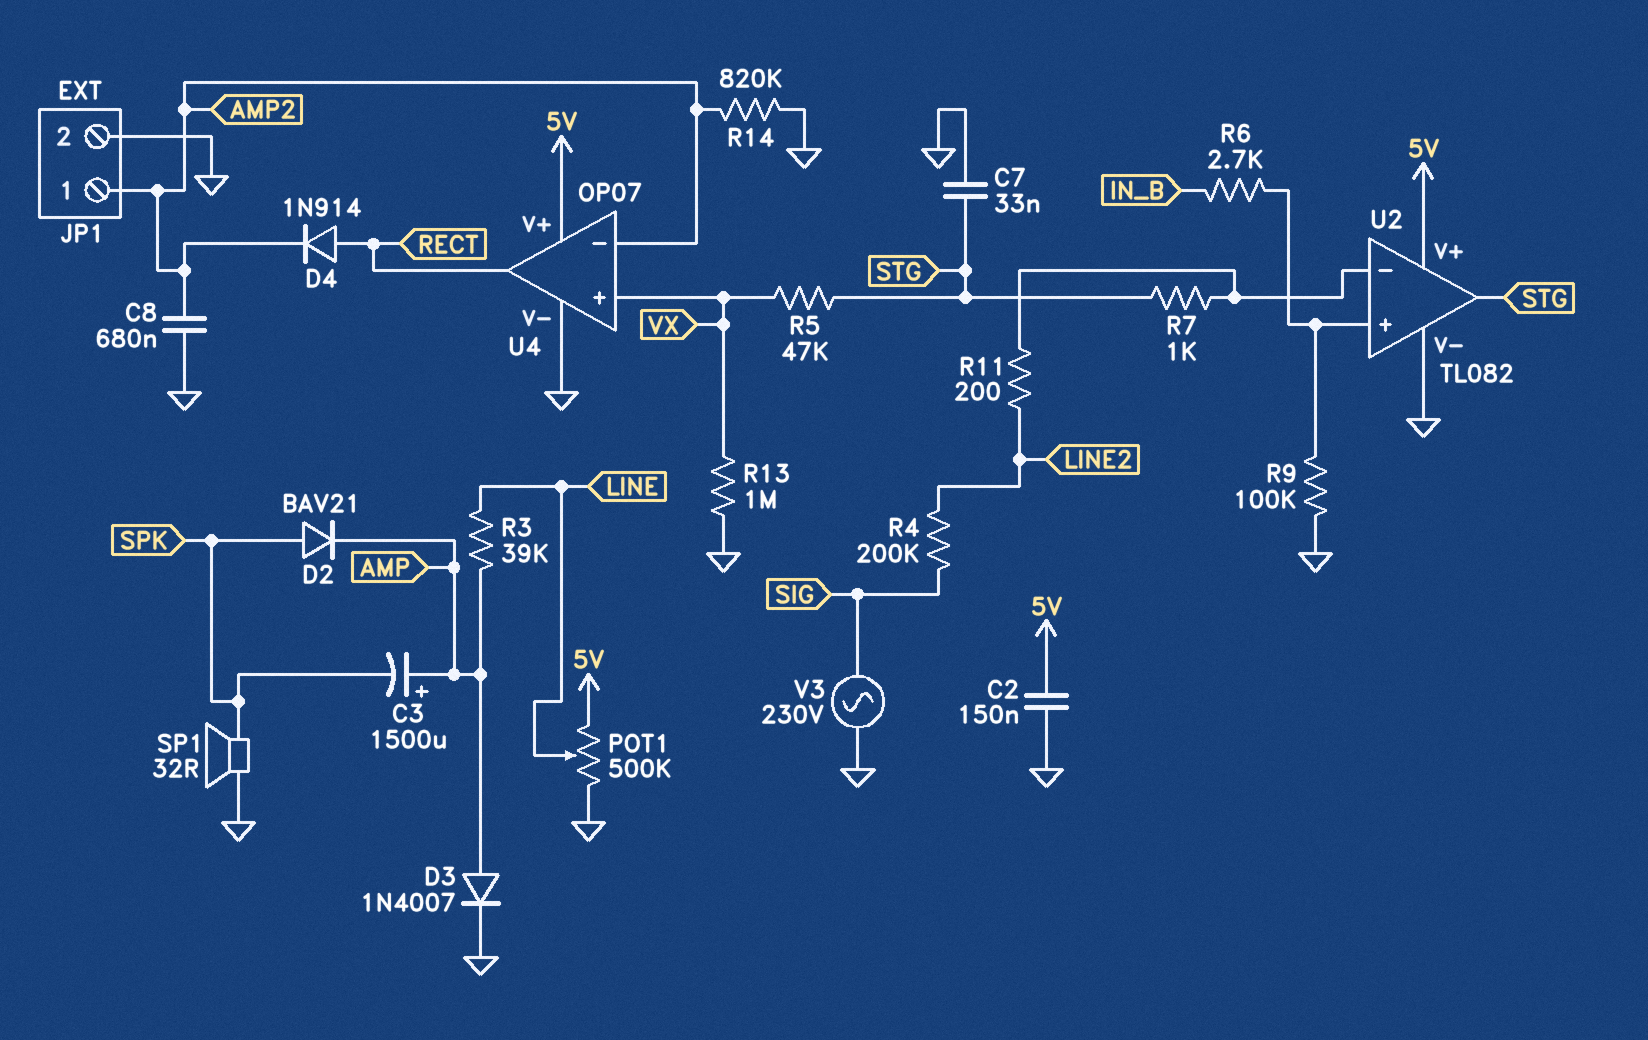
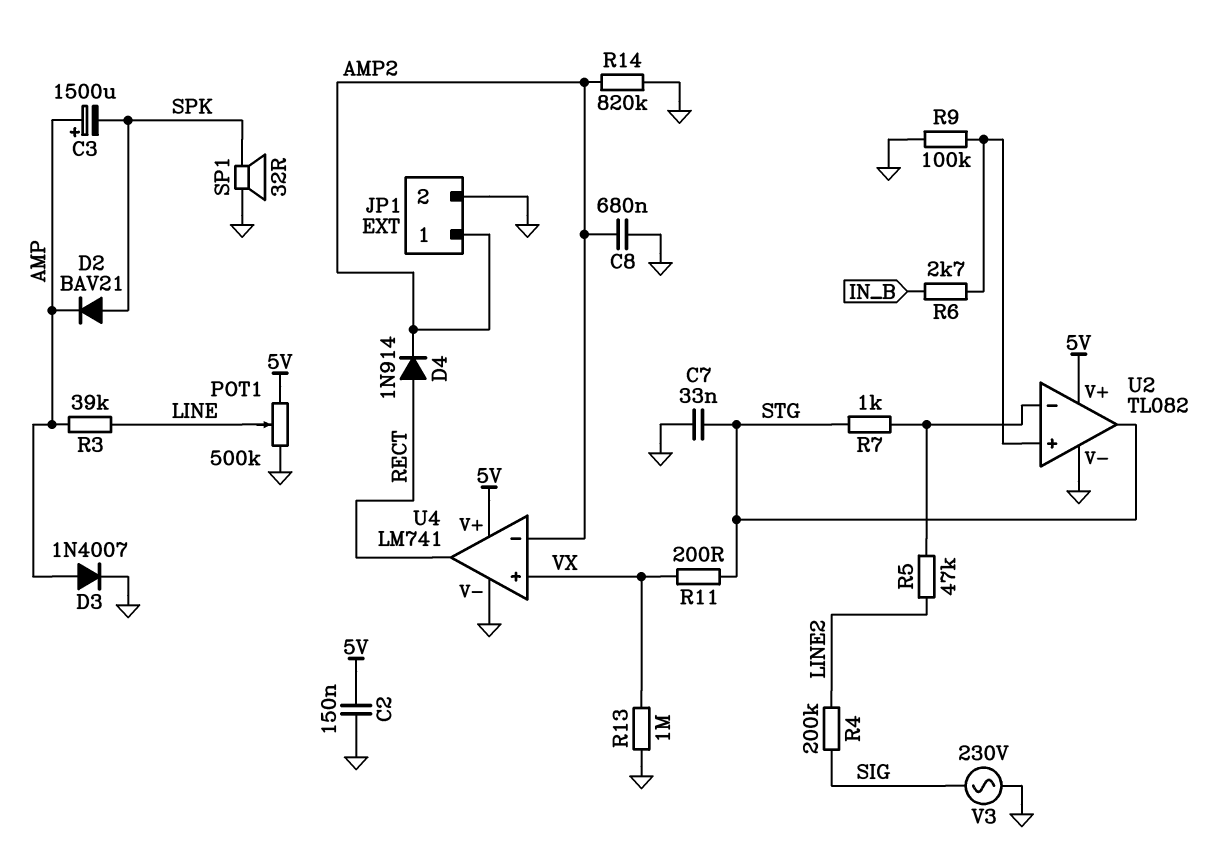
R5: 47k (STG, VX) -> 47k (LINE2, U2/in-)
R11: 200 (LINE2, U2/in-) -> 200 (STG, VX)
U4: OP07 -> LM741

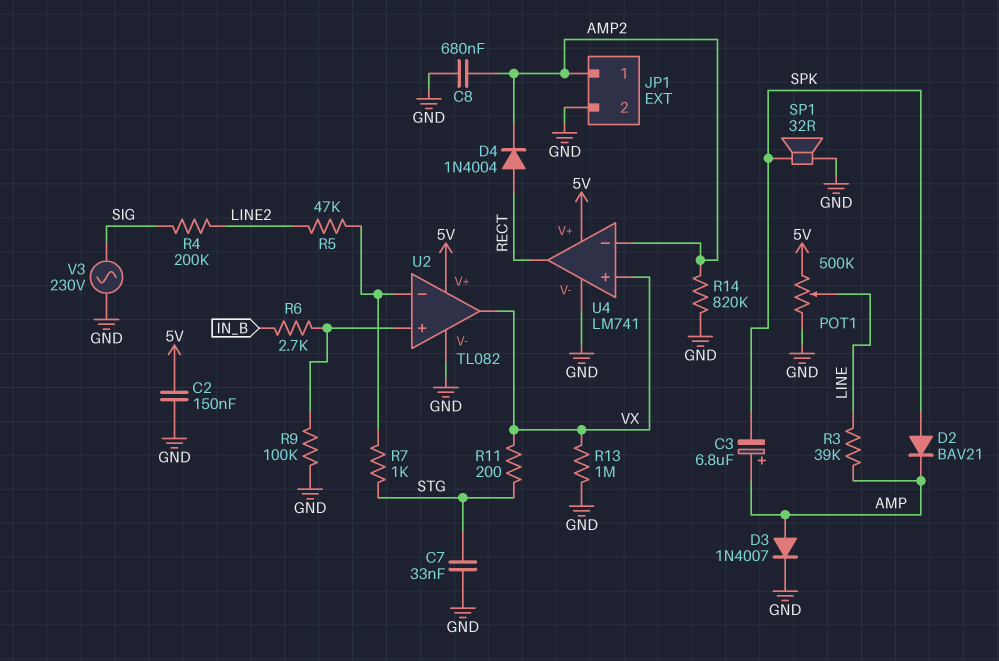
C3: 1500uF (plus AMP, minus SPK) -> 6.8uF (plus AMP, minus SPK)
D4: diode 1N914 (A RECT, K AMP2) -> diode 1N4004 (A RECT, K AMP2)
U2 pin out: STG -> VX

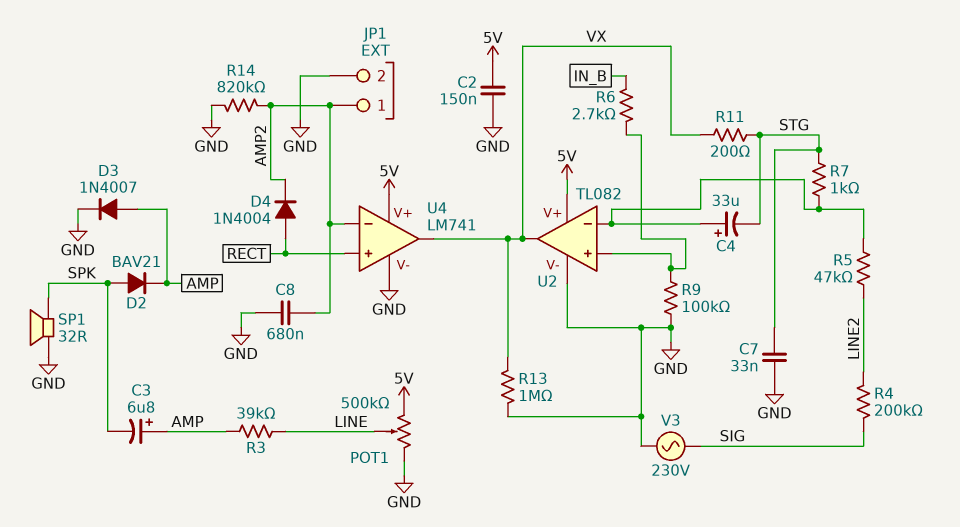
C4: none -> 33uF (plus U2/in-, minus STG)
U4 pin in+: VX -> RECT
U4 pin out: RECT -> VX

